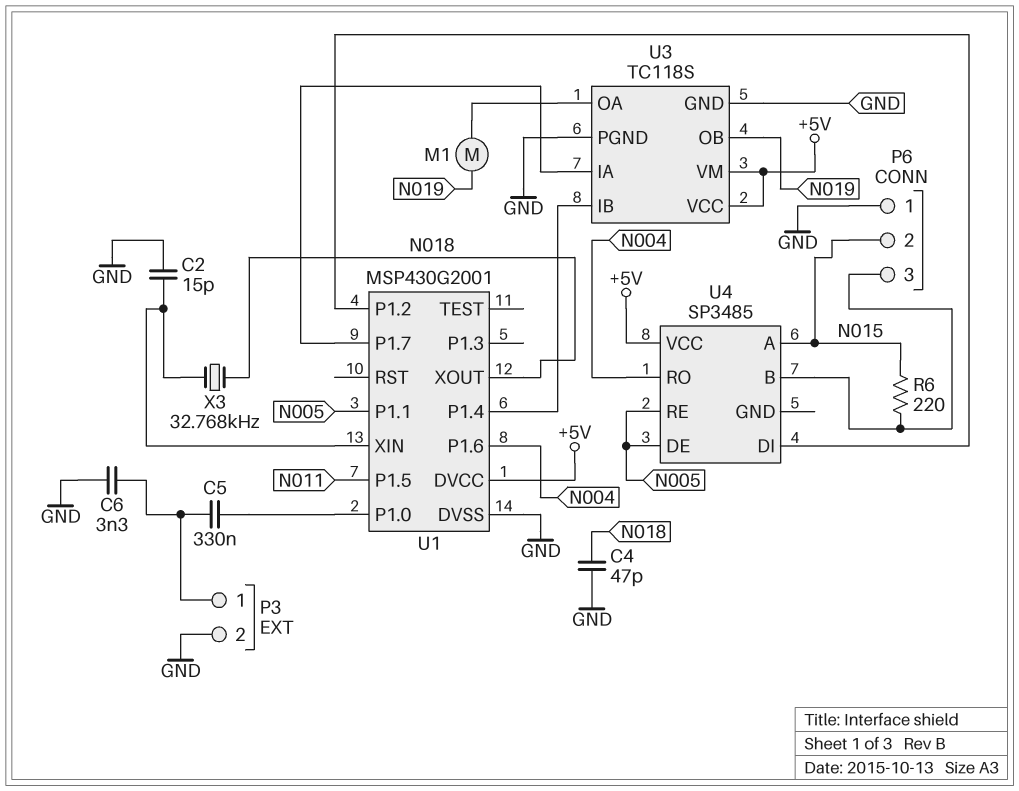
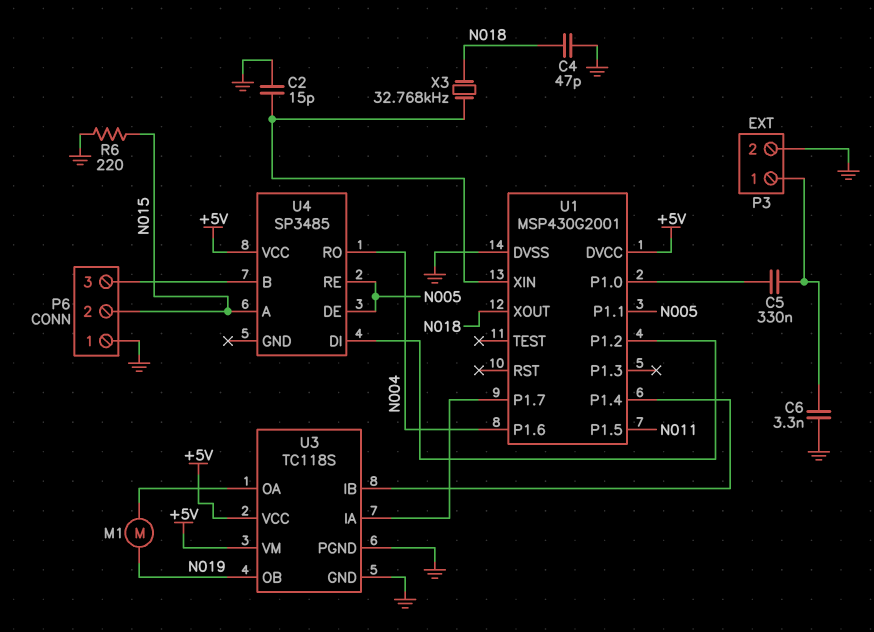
R6: 220 (N015, P6/3) -> 220 (GND, N015)

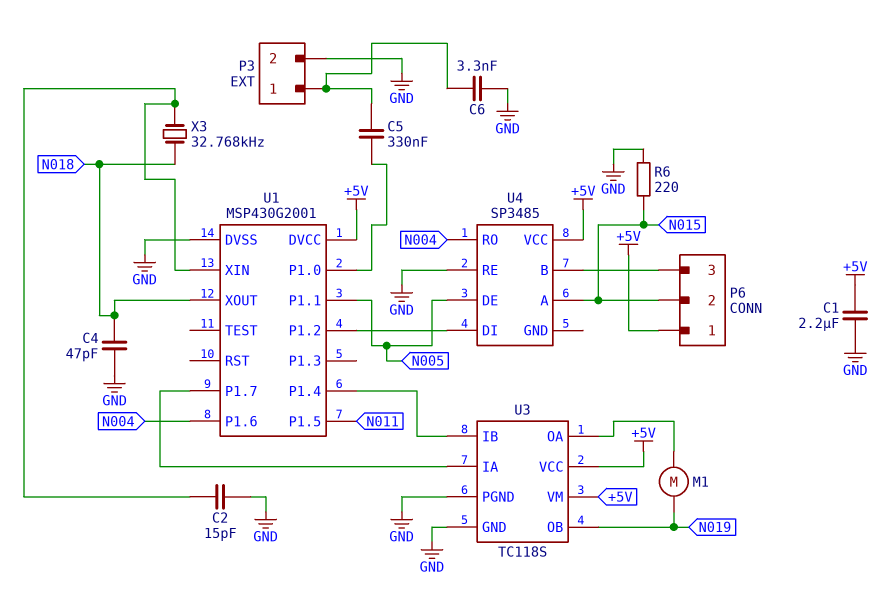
C1: none -> 2.2uF (+5V, GND)
P6 pin 1: GND -> +5V
U4 pin RE: N005 -> GND

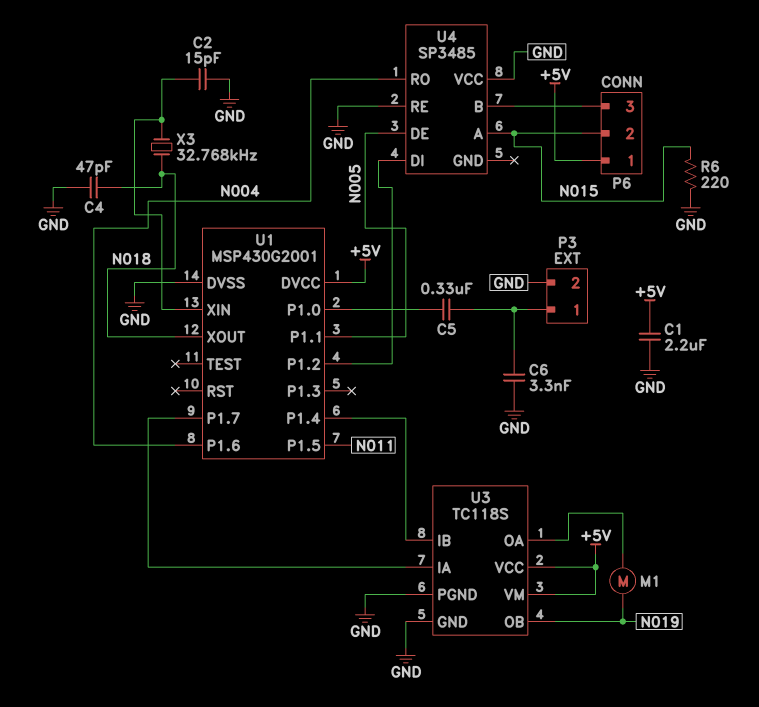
U4 pin VCC: +5V -> GND

